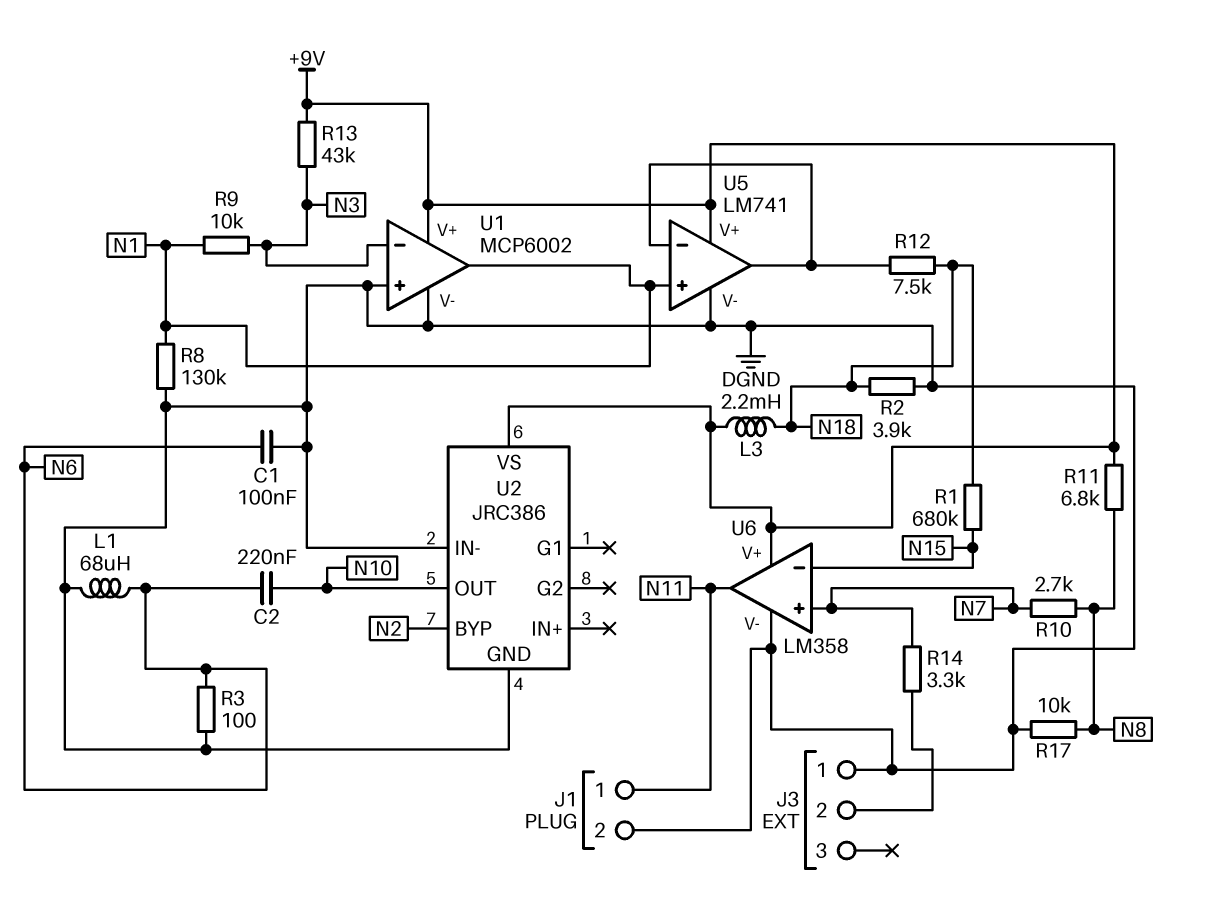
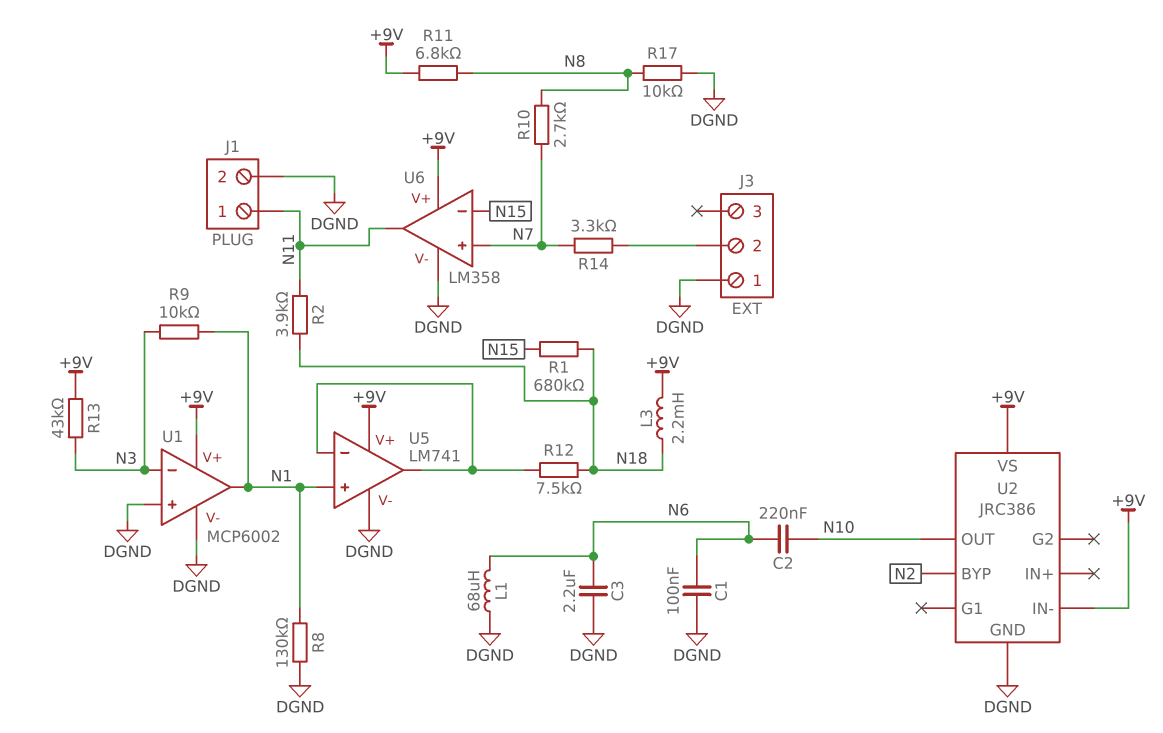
C3: none -> 2.2uF (DGND, N6)
R2: 3.9k (DGND, N18) -> 3.9k (N11, N18)
R3: 100 (DGND, N6) -> none
U2 pin IN-: DGND -> +9V

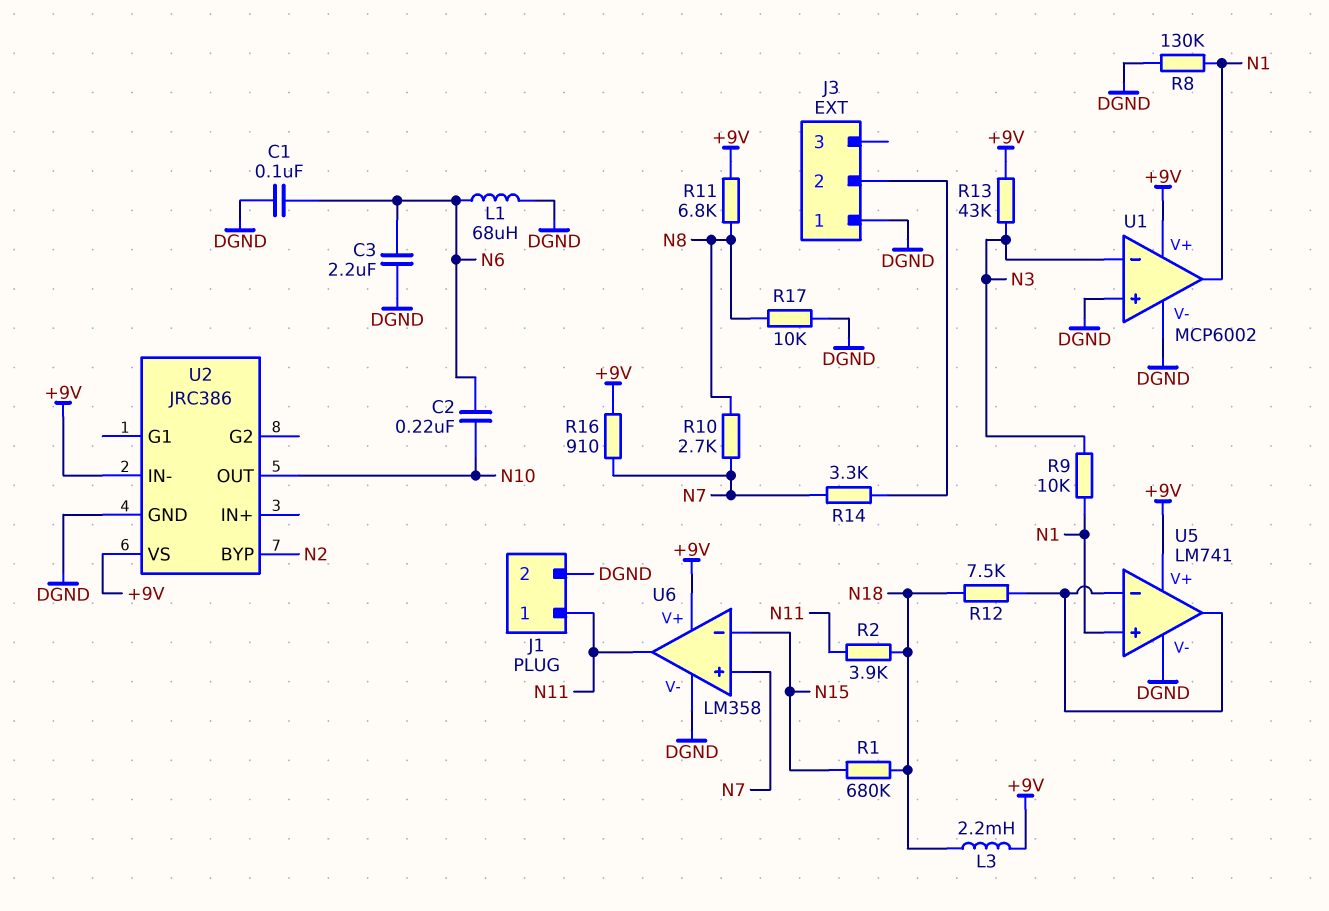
R16: none -> 910 (+9V, N7)

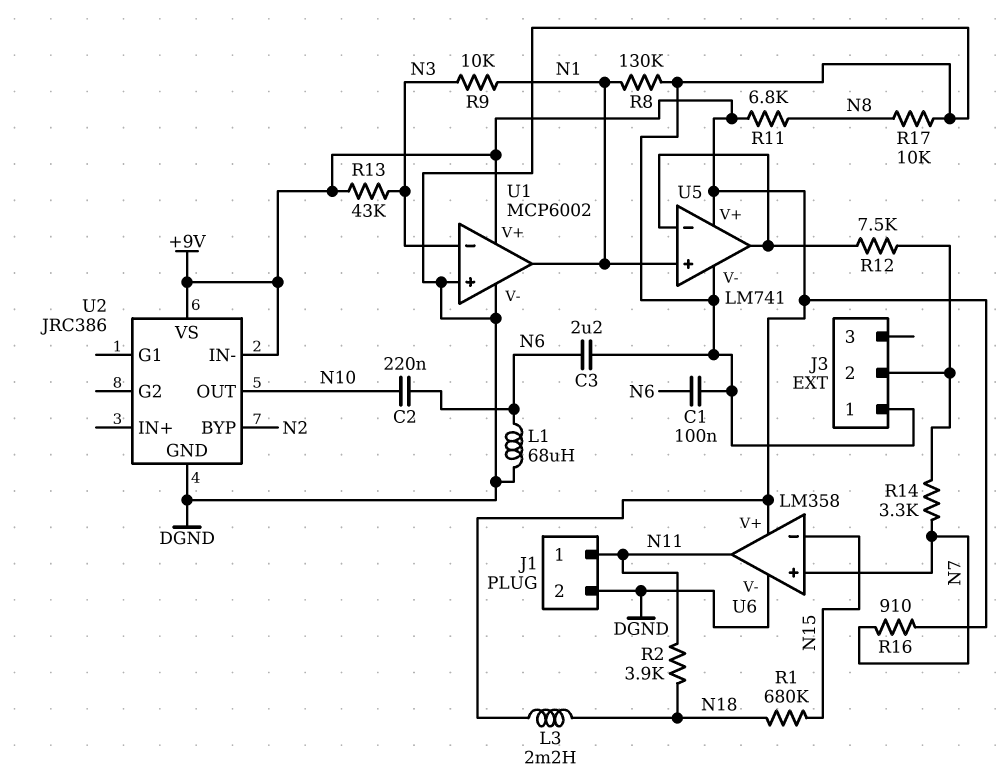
R10: 2.7k (N7, N8) -> none
R12: 7.5k (N18, U5/in-) -> 7.5k (J3/2, U5/in-)

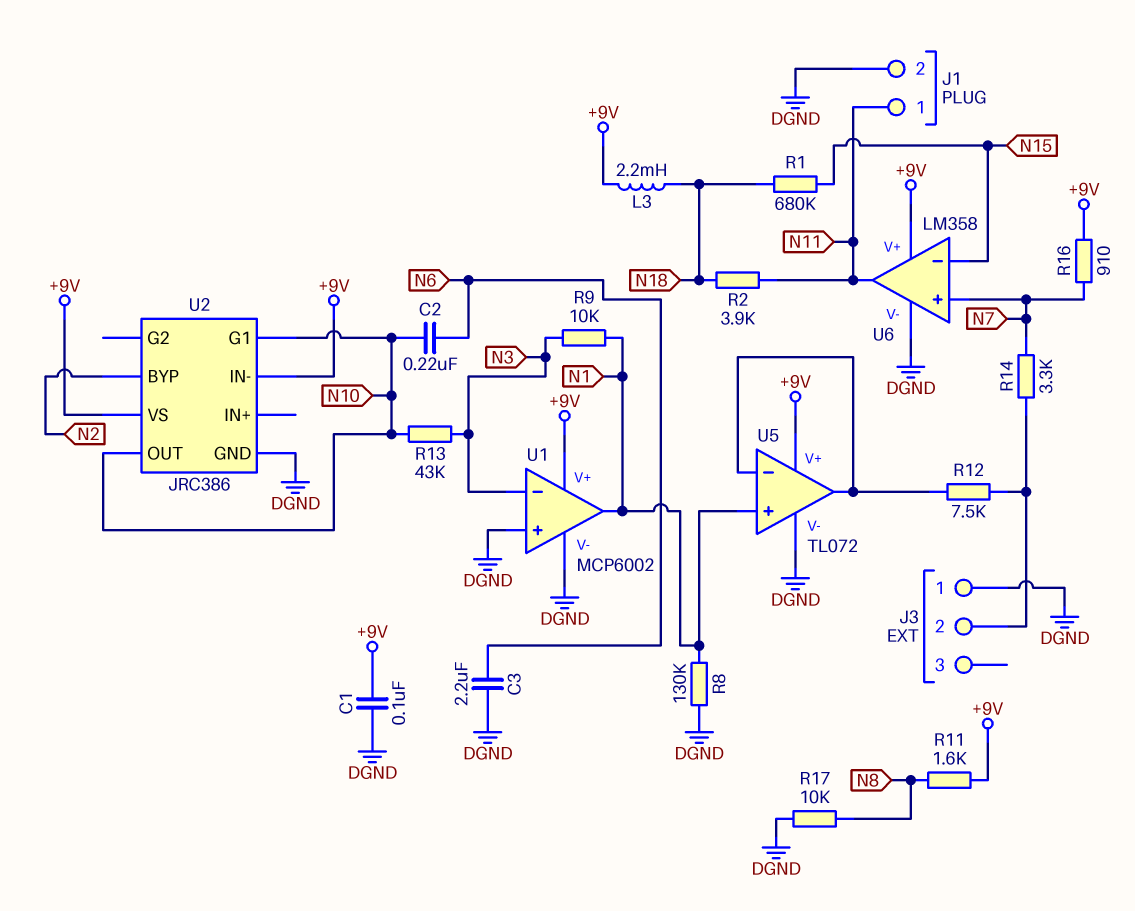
C1: 100nF (DGND, N6) -> 100nF (+9V, DGND)
L1: 68uH (DGND, N6) -> none
R11: 6.8k (+9V, N8) -> 1.6k (+9V, N8)
R13: 43k (+9V, N3) -> 43k (N3, N10)
U2 pin G1: none -> N10
U5: LM741 -> TL072

